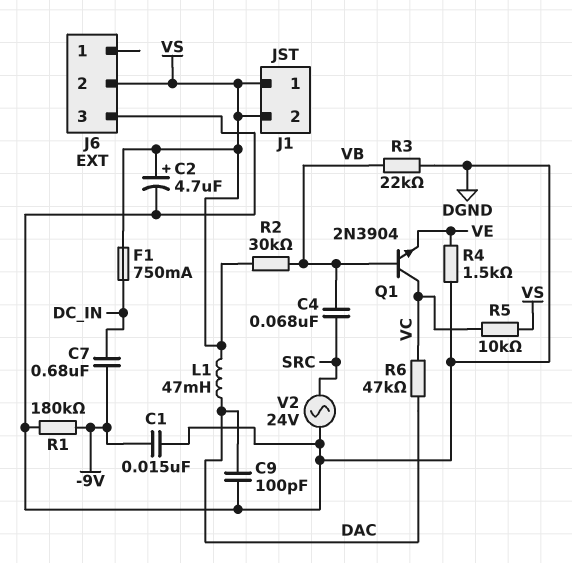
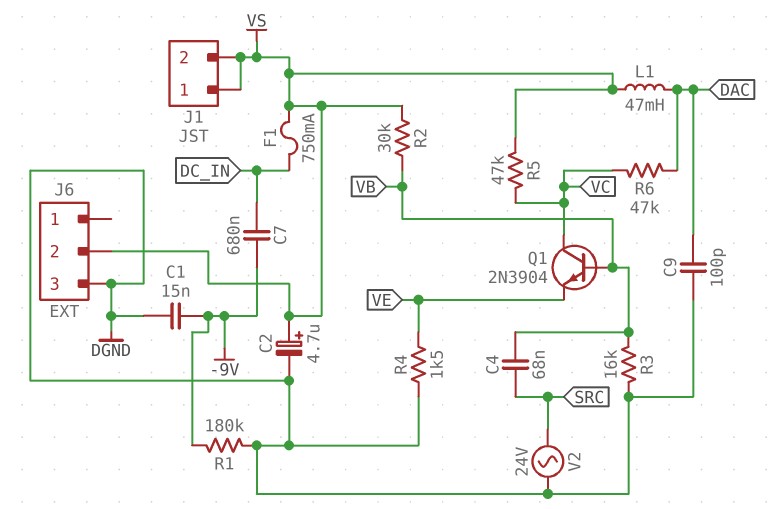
R3: 22k (DGND, VB) -> 16k (DGND, VB)
R5: 10k (VC, VS) -> 47k (VC, VS)

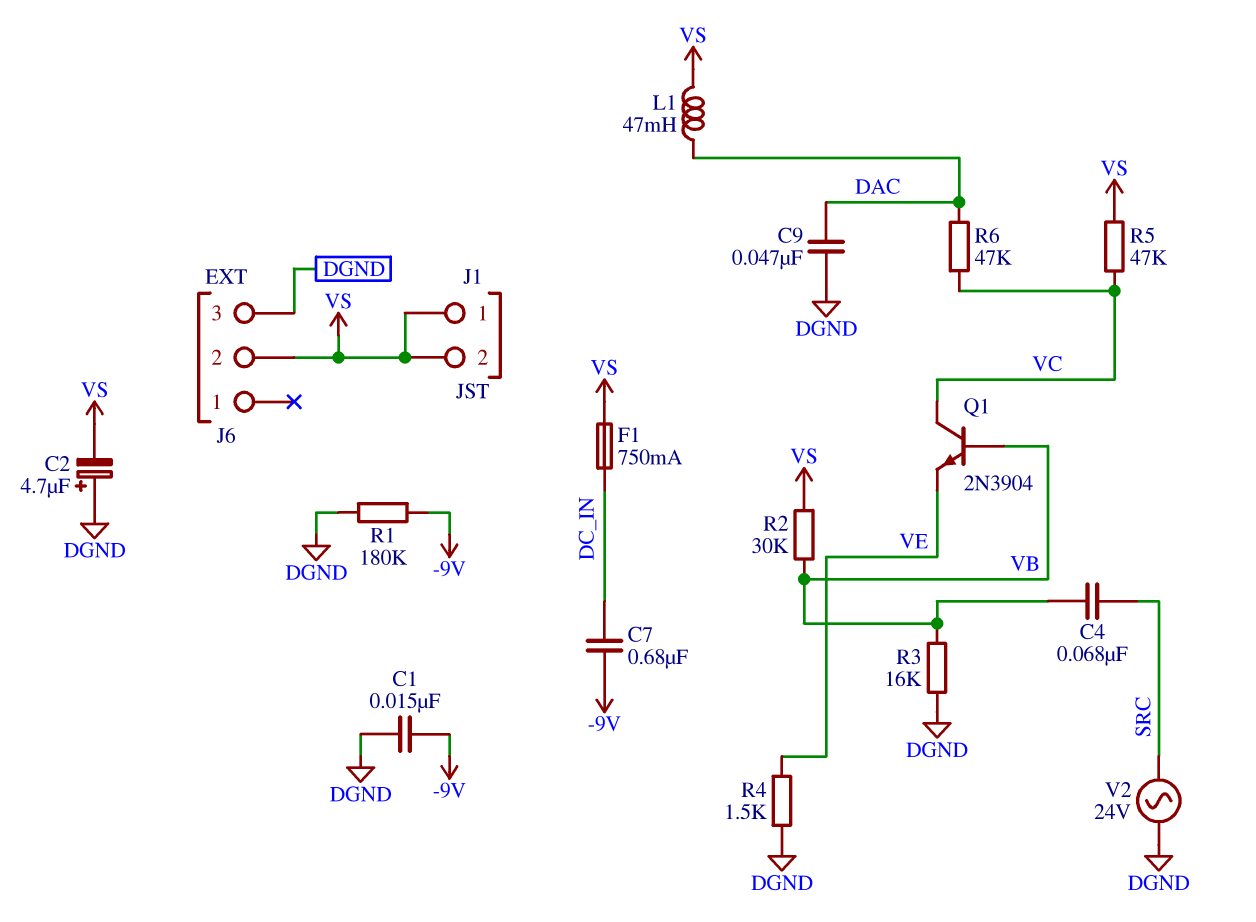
C2: 4.7uF (plus VS, minus DGND) -> 4.7uF (plus DGND, minus VS)
C9: 100pF (DAC, DGND) -> 47nF (DAC, DGND)

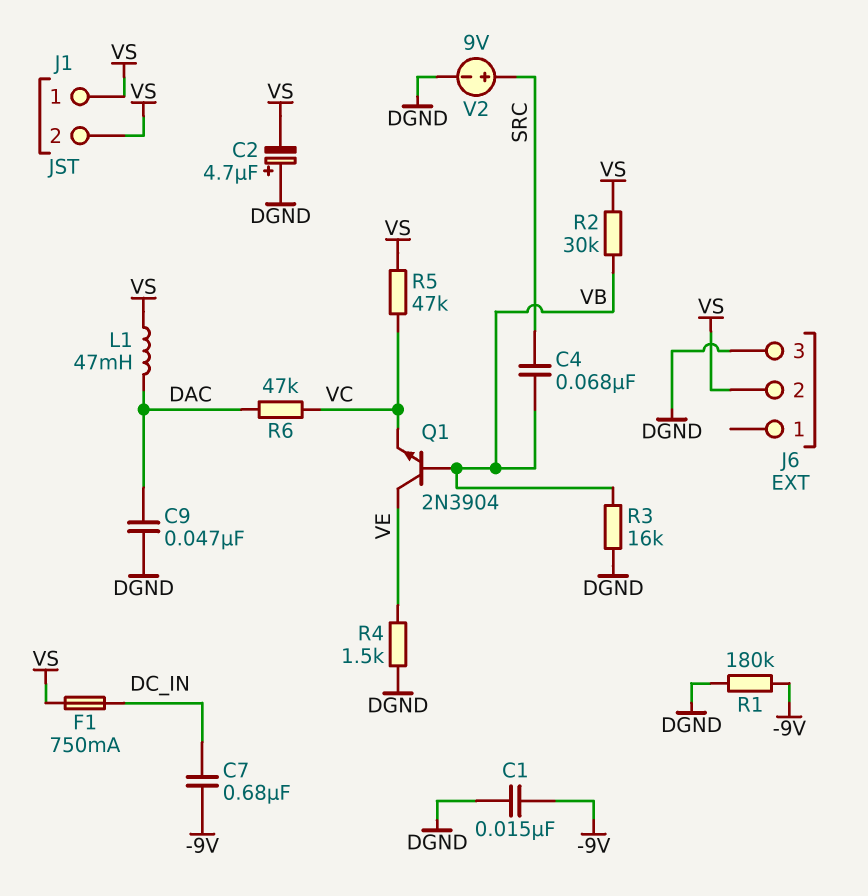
Q1: NPN 2N3904 (B VB, C VC, E VE) -> NPN 2N3904 (B VB, C VE, E VC)
V2: AC 24V (DGND, SRC) -> 9V (plus SRC, minus DGND)

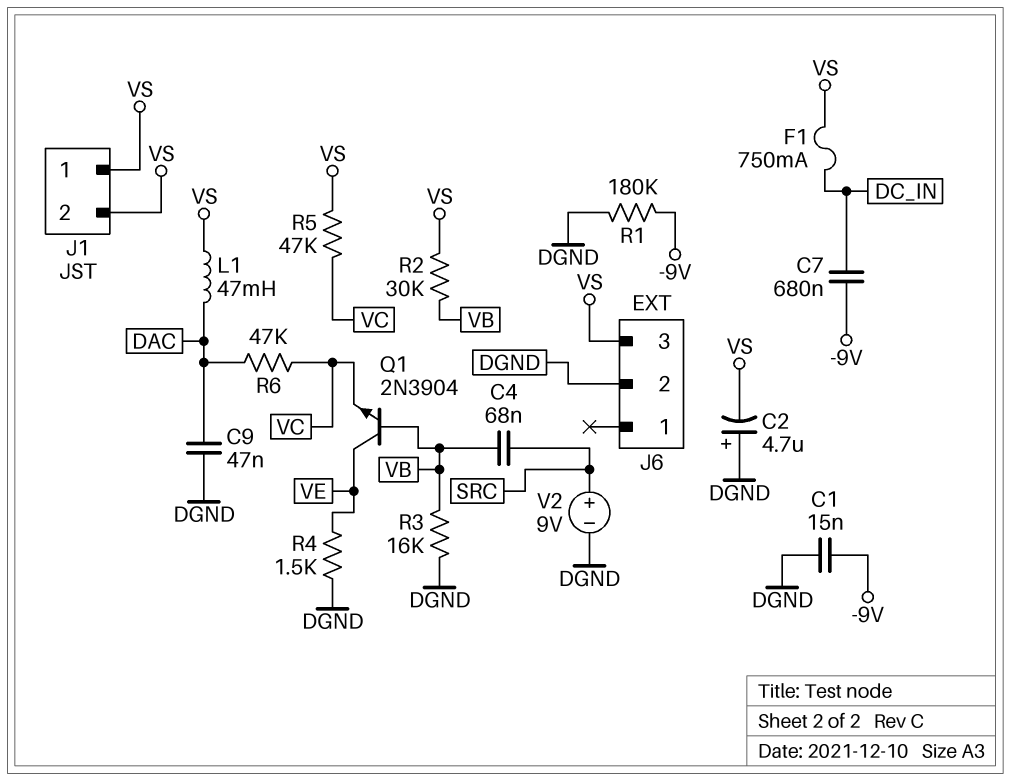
J6 pin 2: VS -> DGND
J6 pin 3: DGND -> VS

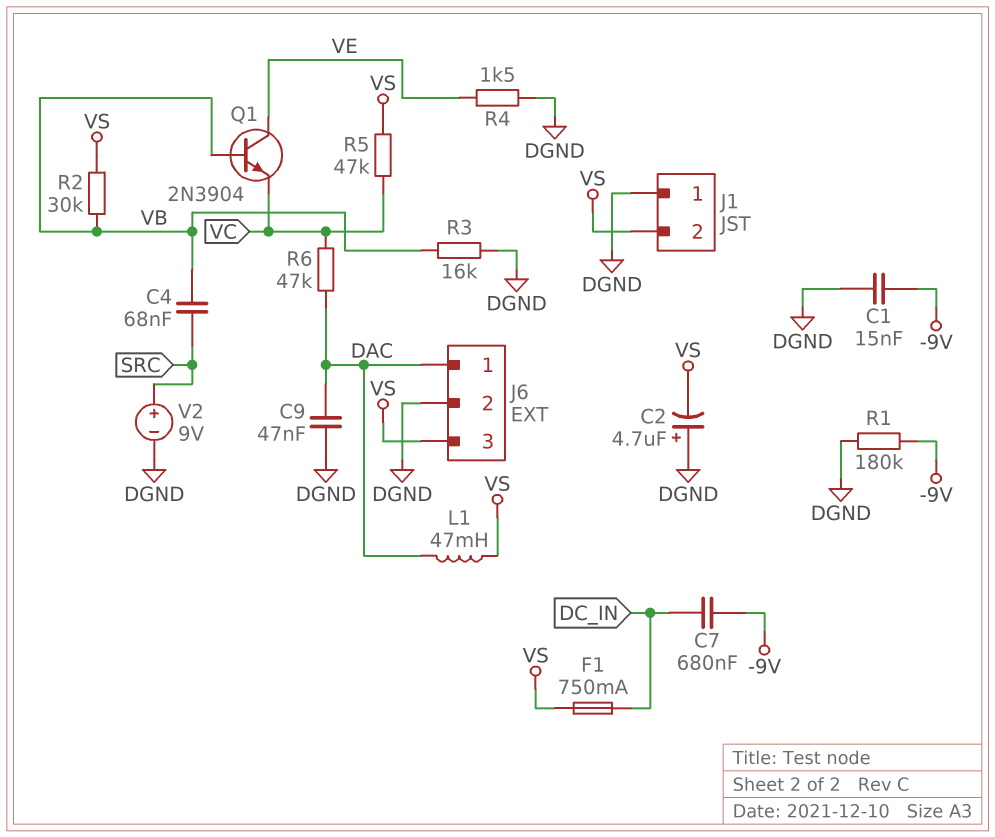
J1 pin 1: VS -> DGND
J6 pin 1: none -> DAC

